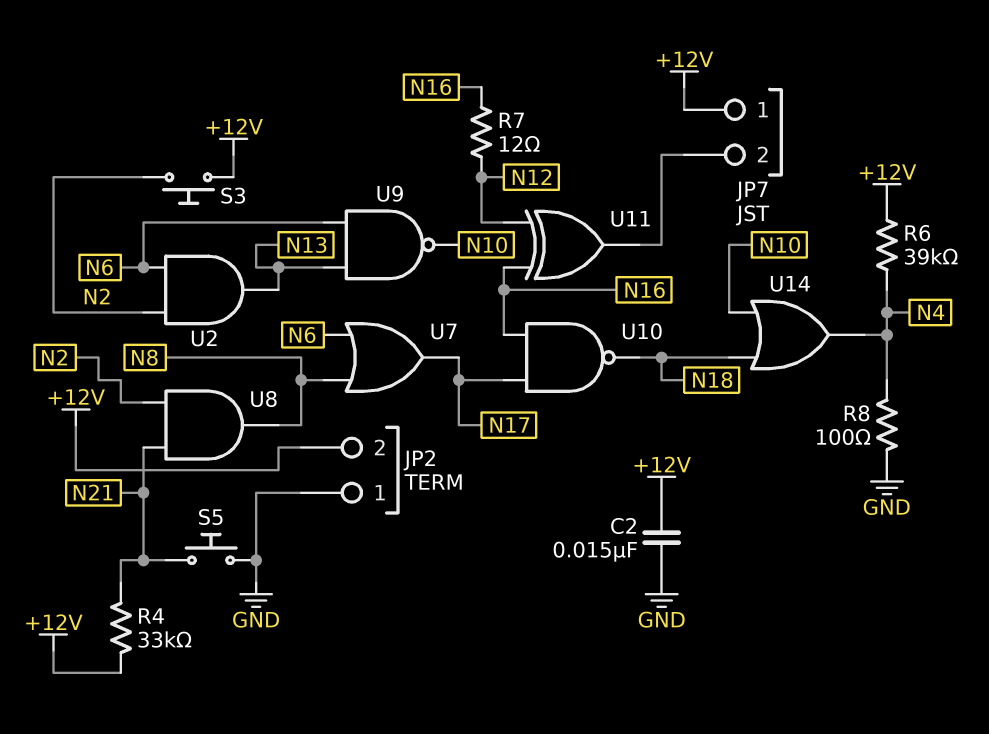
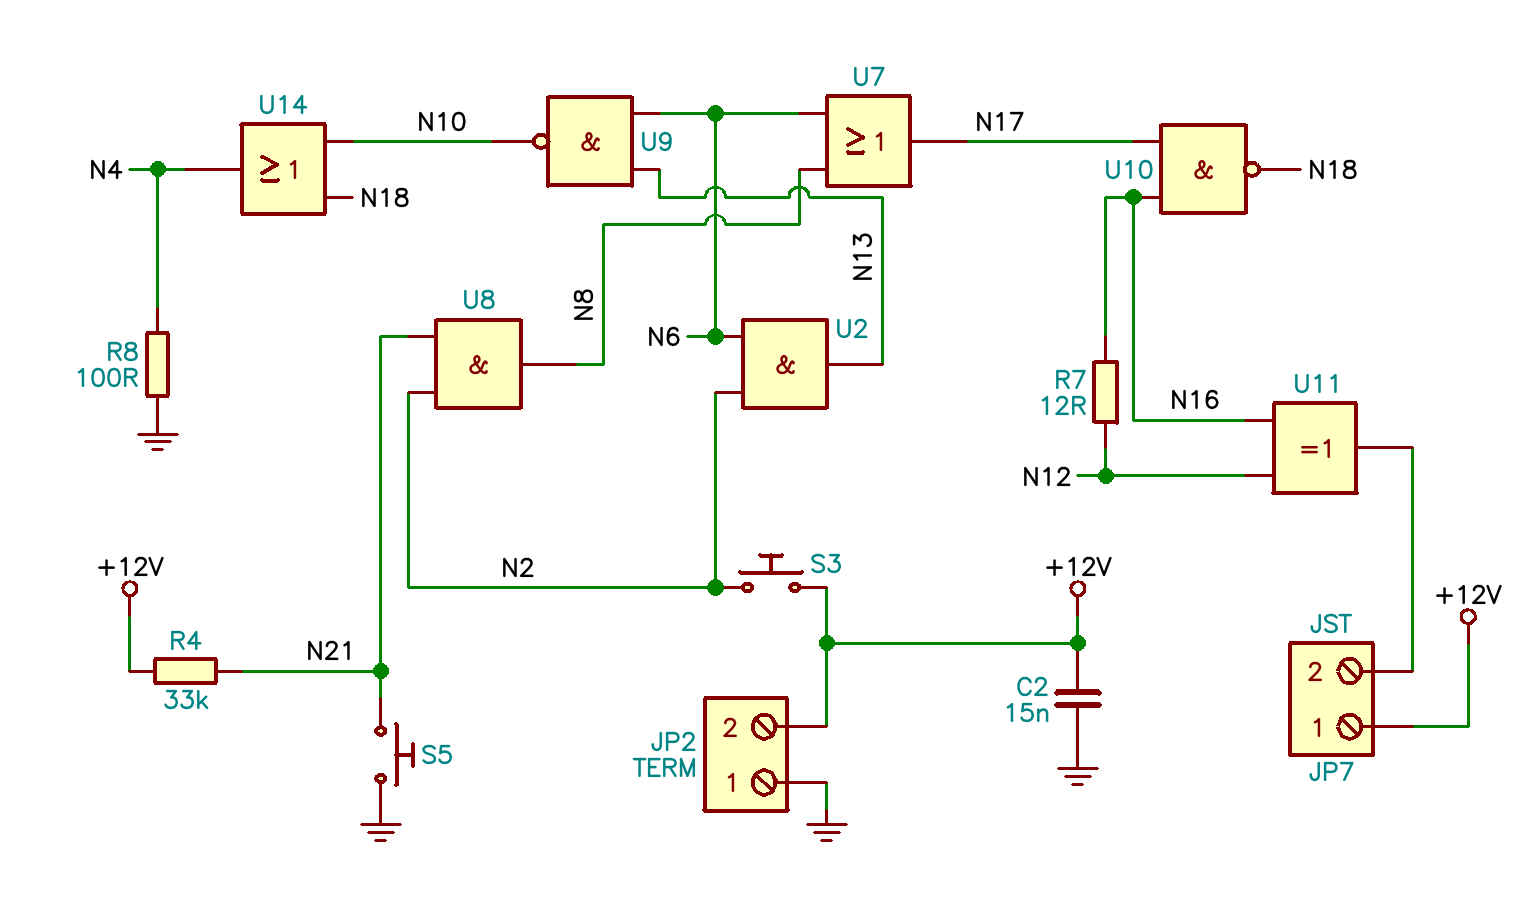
R6: 39k (+12V, N4) -> none

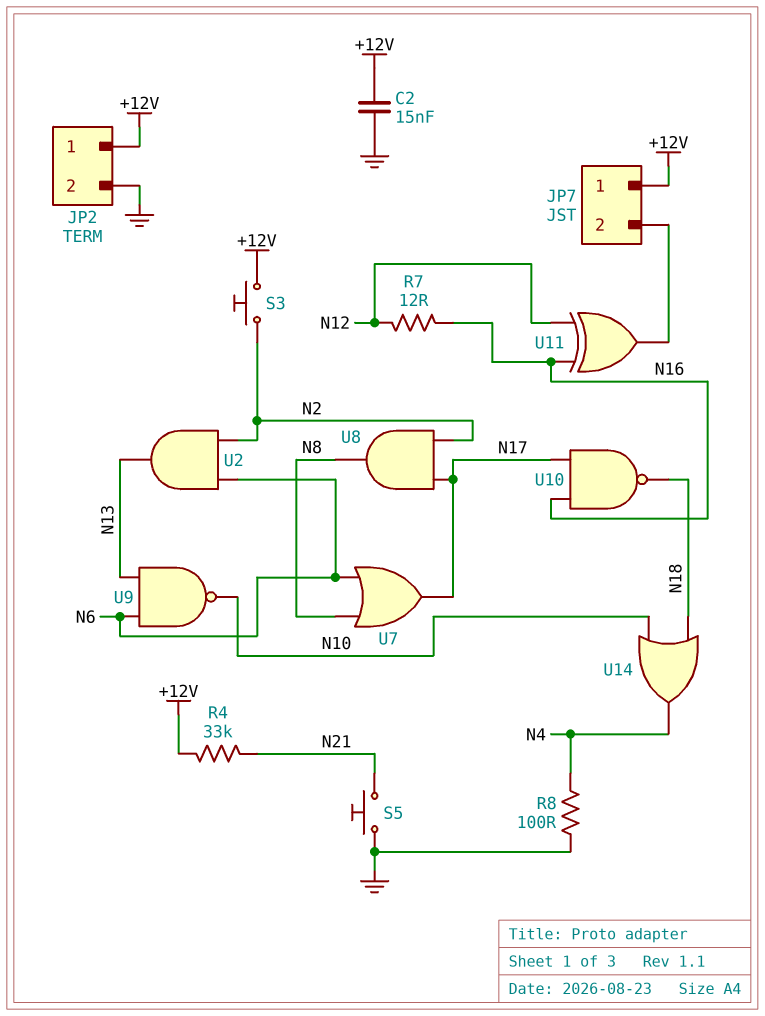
JP2 pin 1: GND -> +12V
JP2 pin 2: +12V -> GND
U8: AND (in N2, in N21, out N8) -> AND (in N2, in N17, out N8)

